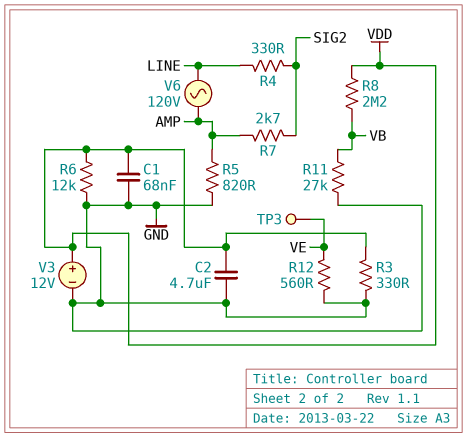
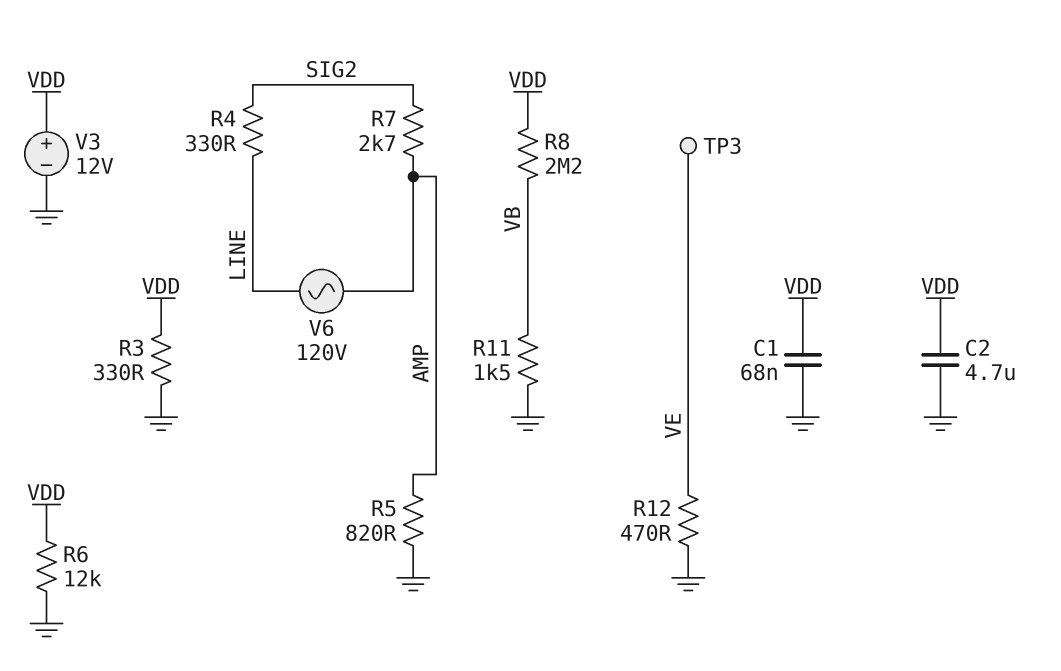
R11: 27k (GND, VB) -> 1.5k (GND, VB)
R12: 560 (GND, VE) -> 470 (GND, VE)

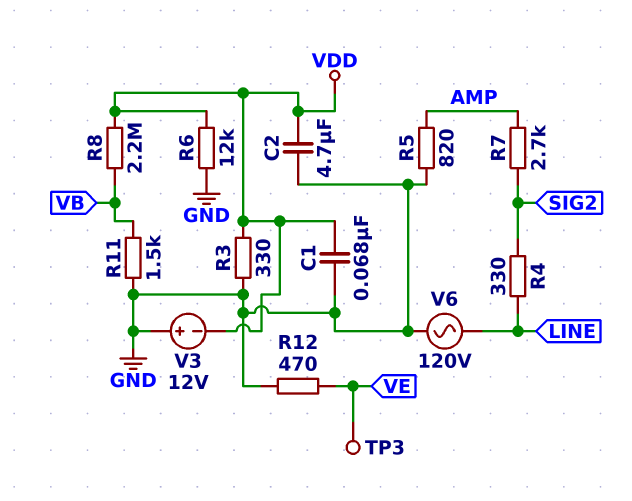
V3: 12V (plus VDD, minus GND) -> 12V (plus GND, minus VDD)
V6: AC 120V (AMP, LINE) -> AC 120V (GND, LINE)

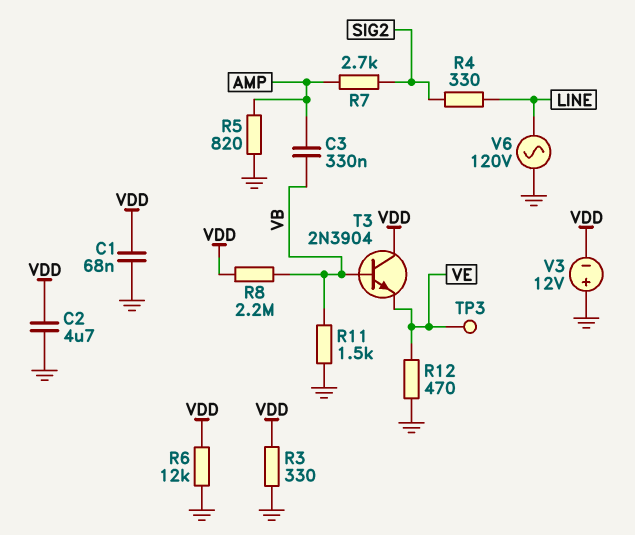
C3: none -> 330nF (AMP, VB)
T3: none -> NPN 2N3904 (B VB, C VDD, E VE)

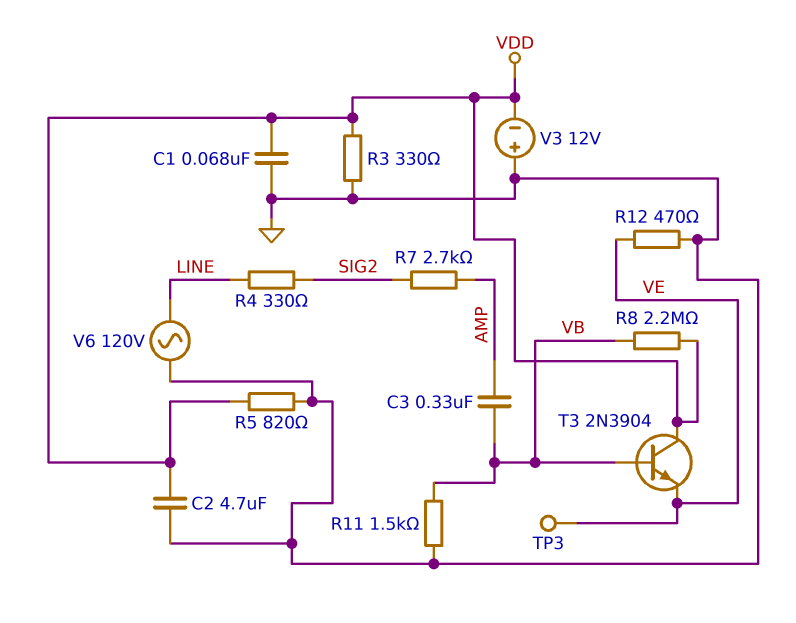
R5: 820 (AMP, GND) -> 820 (GND, VDD)
R6: 12k (GND, VDD) -> none

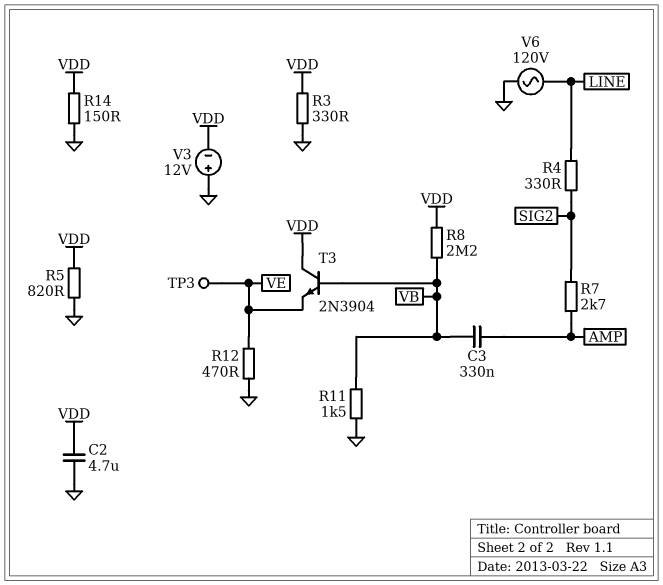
C1: 68nF (GND, VDD) -> none
R14: none -> 150 (GND, VDD)

